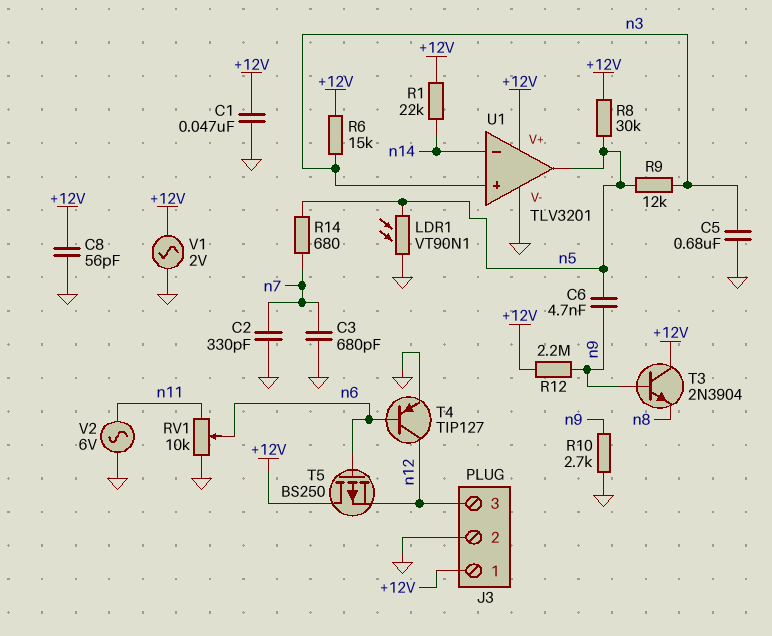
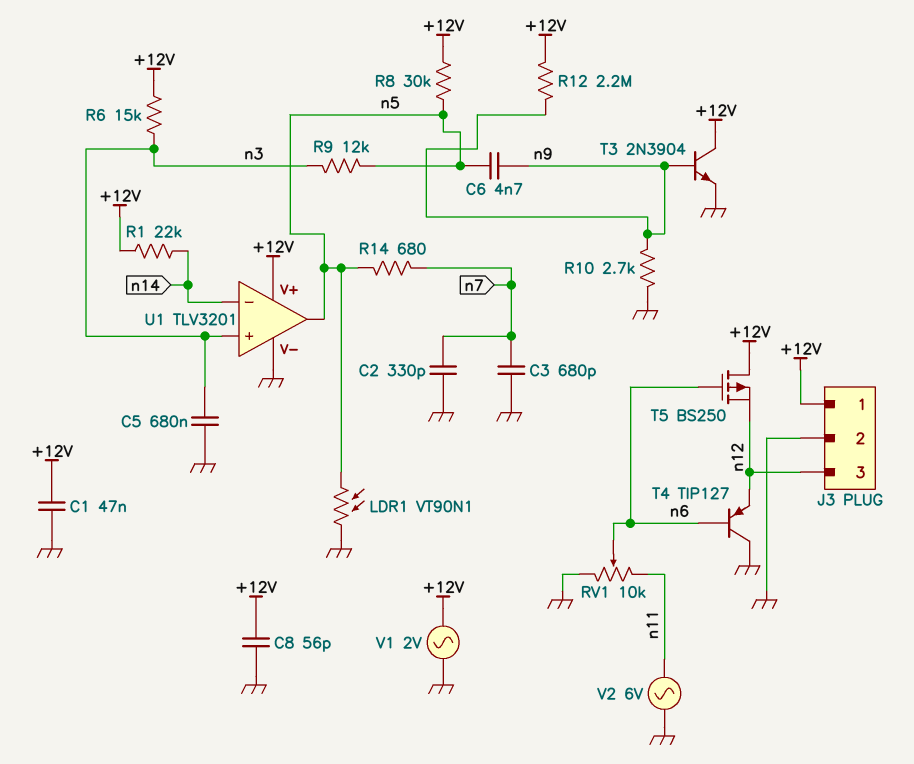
T3: NPN 2N3904 (B n9, C +12V, E n8) -> NPN 2N3904 (B n9, C +12V, E GND)
T4: PNP TIP127 (B n6, C n12, E GND) -> PNP TIP127 (B n6, C GND, E n12)

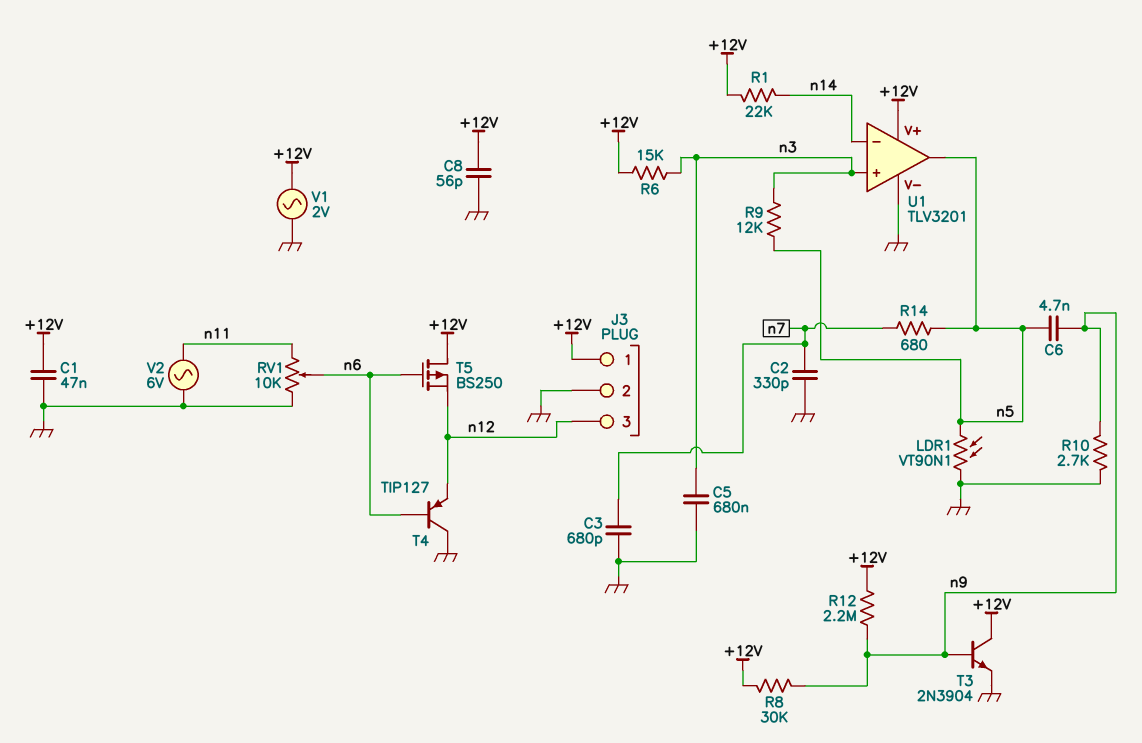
R8: 30k (+12V, n5) -> 30k (+12V, n9)

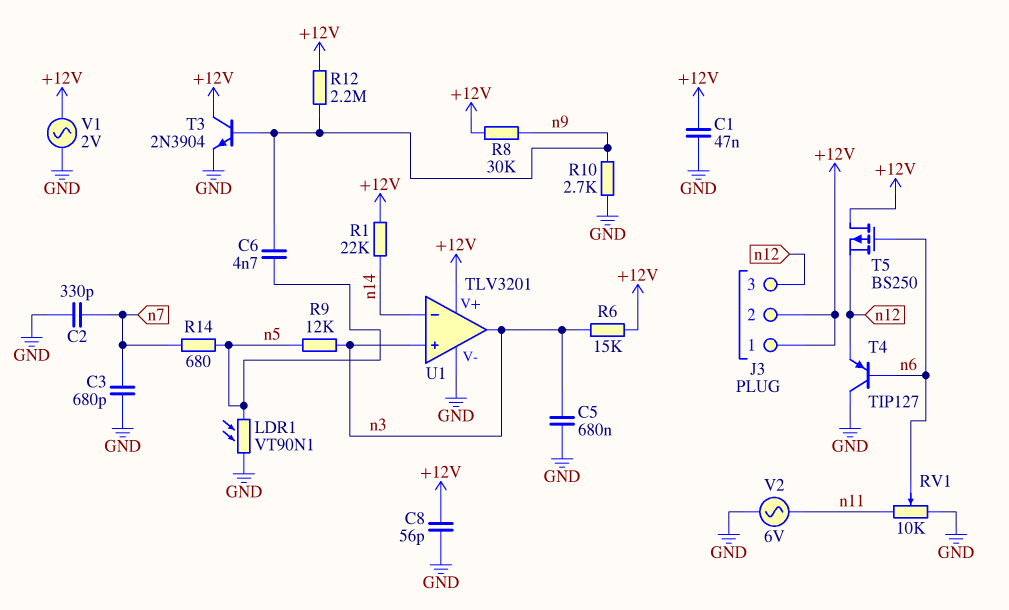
J3 pin 2: GND -> +12V
U1 pin out: n5 -> n3

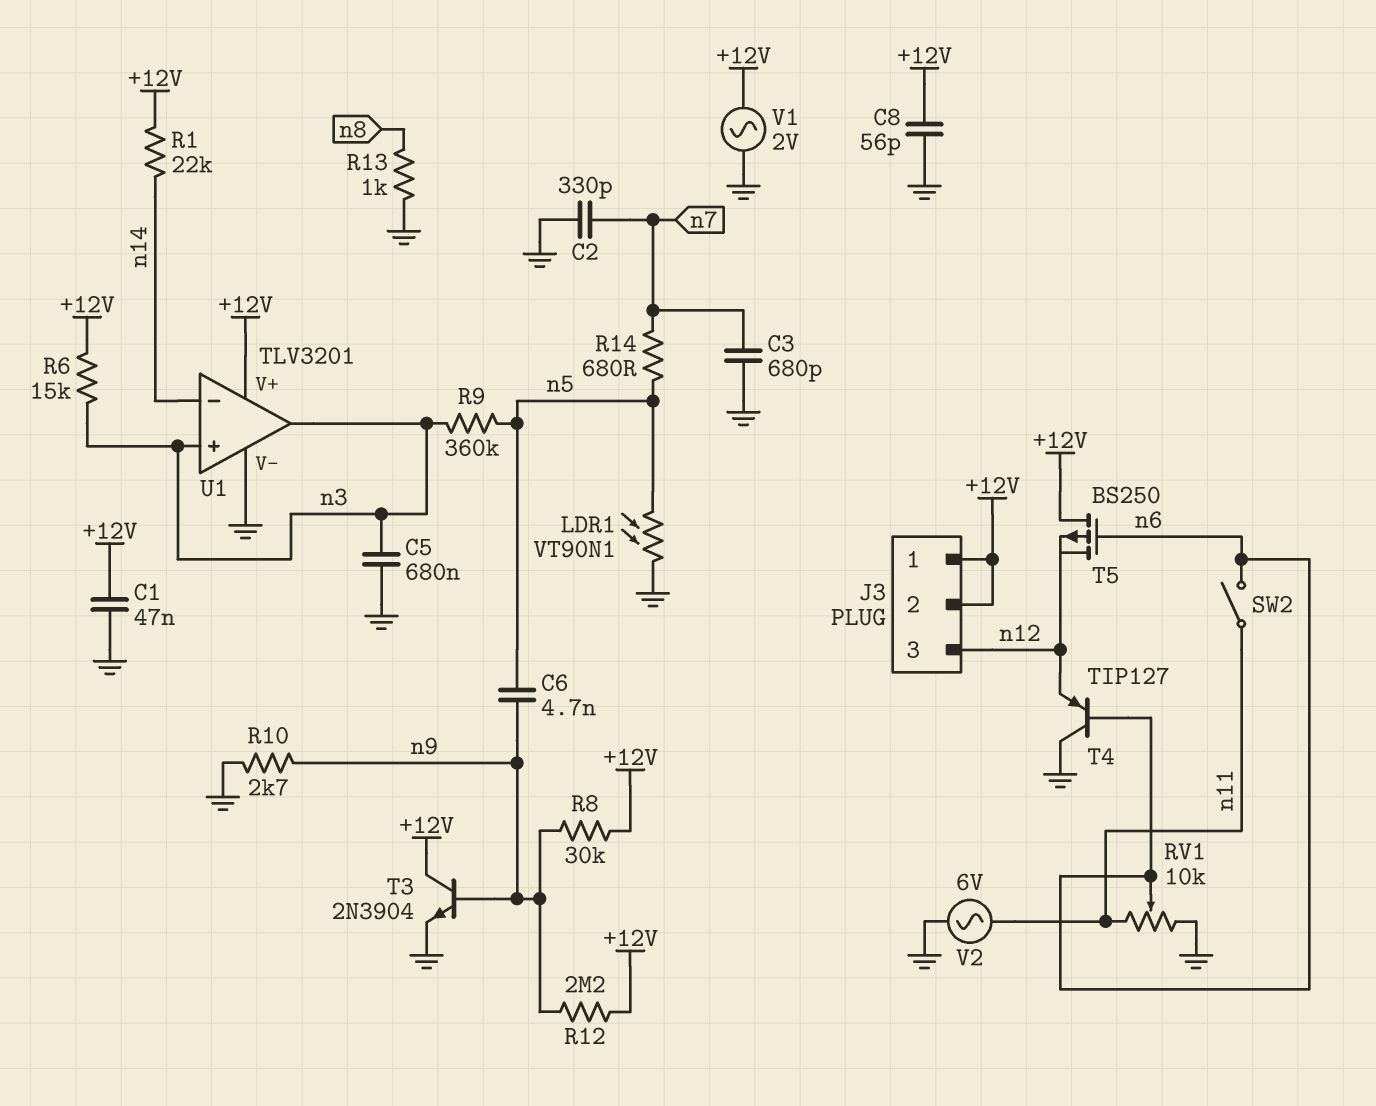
R9: 12k (n3, n5) -> 360k (n3, n5)
R13: none -> 1k (GND, n8)
SW2: none -> switch (n6, n11)

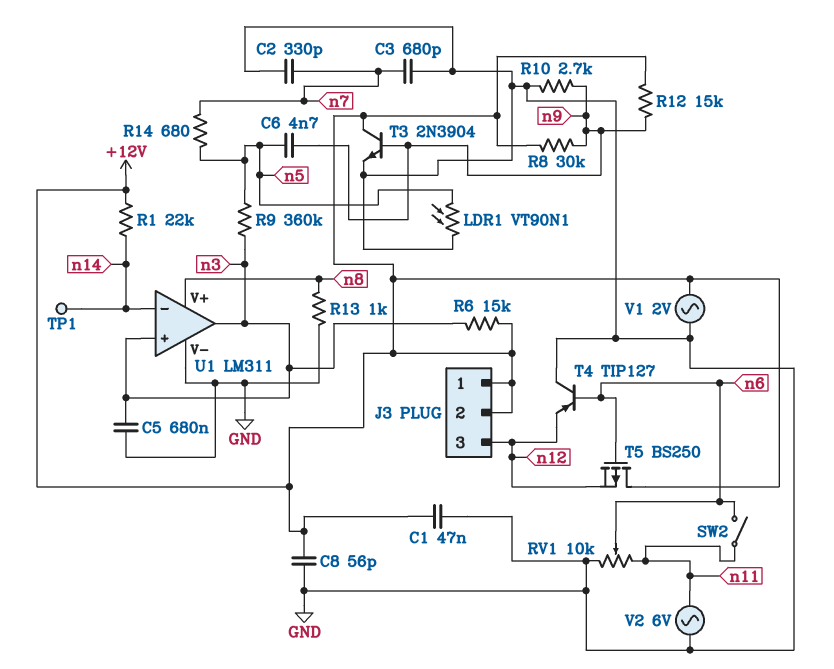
R12: 2.2M (+12V, n9) -> 15k (+12V, n9)
TP1: none -> test point (n14)
U1: TLV3201 -> LM311
U1 pin V+: +12V -> n8

